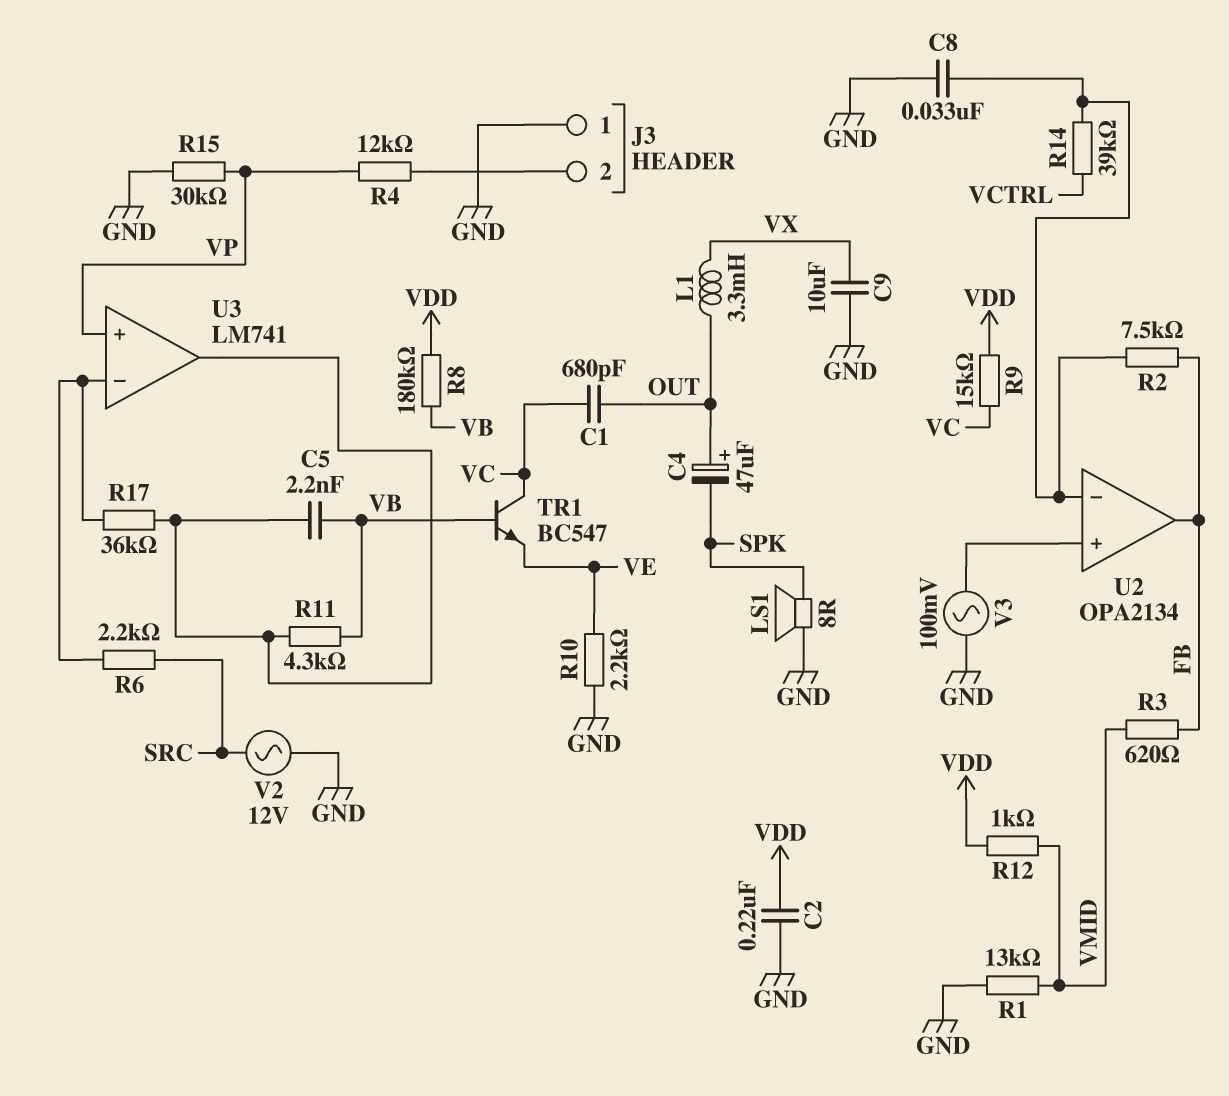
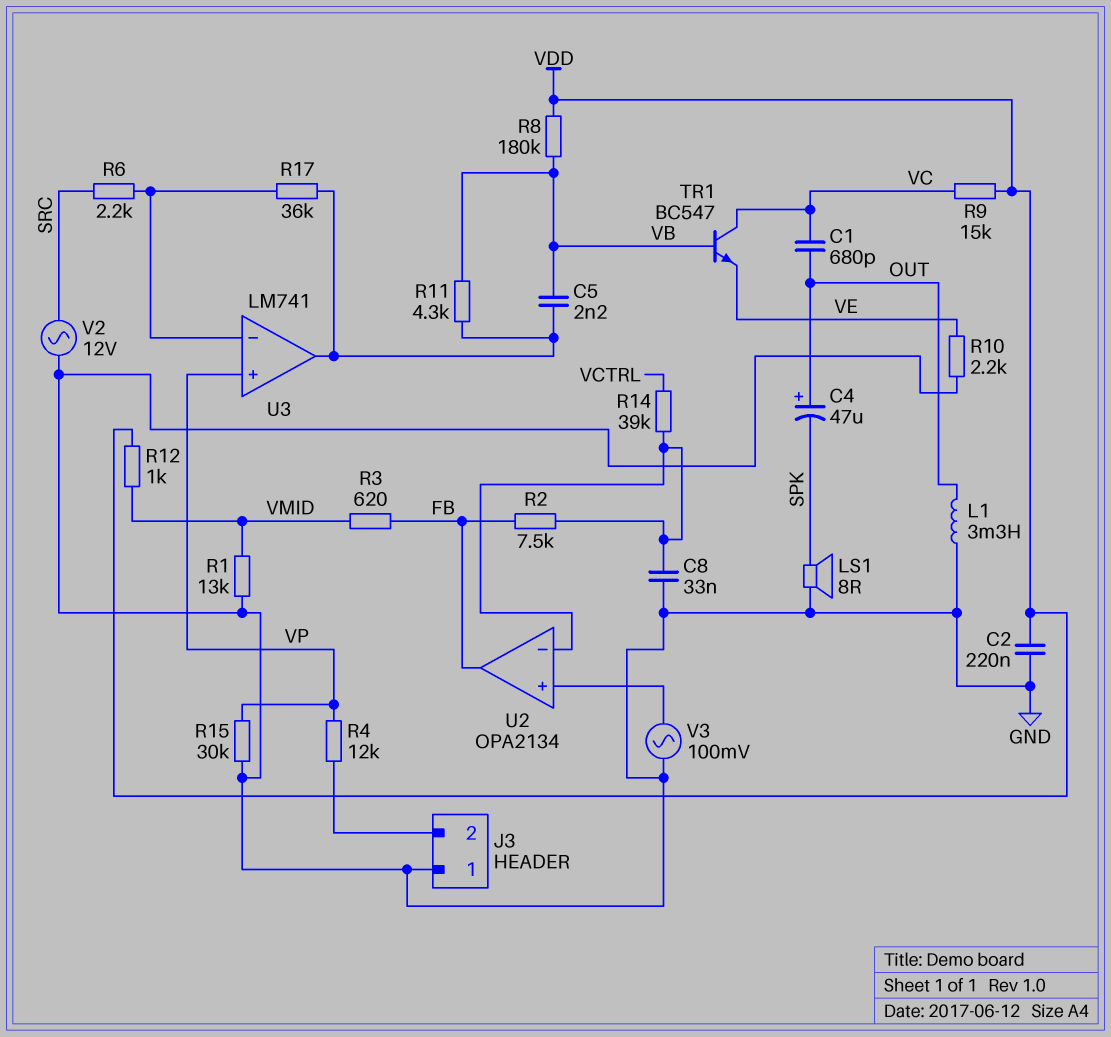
C9: 10uF (GND, VX) -> none
L1: 3.3mH (OUT, VX) -> 3.3mH (GND, OUT)

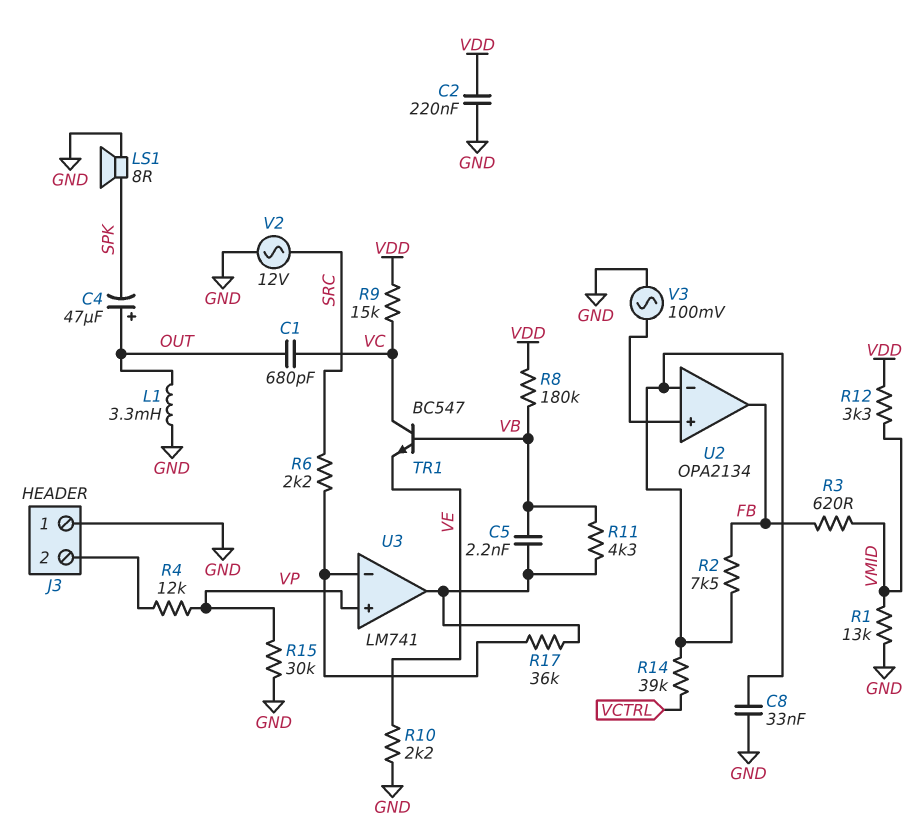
R12: 1k (VDD, VMID) -> 3.3k (VDD, VMID)

